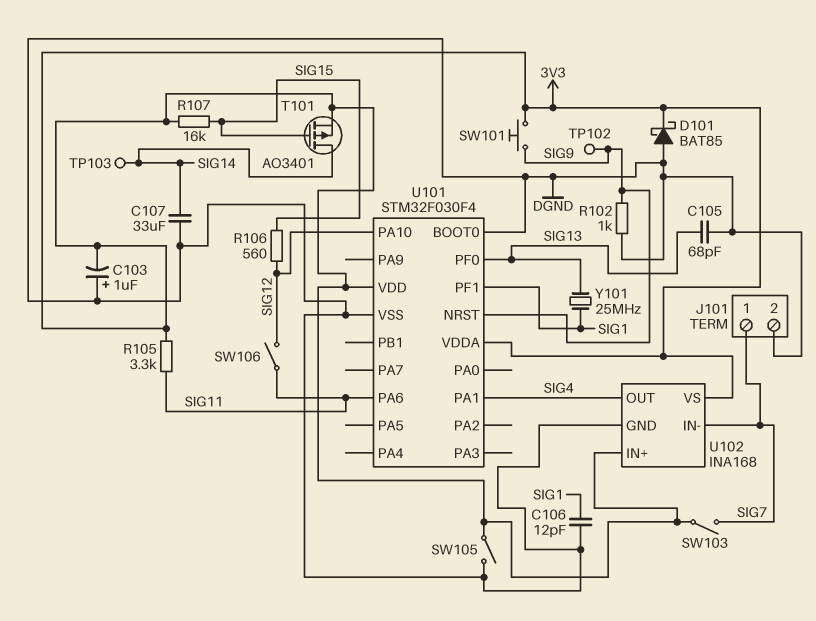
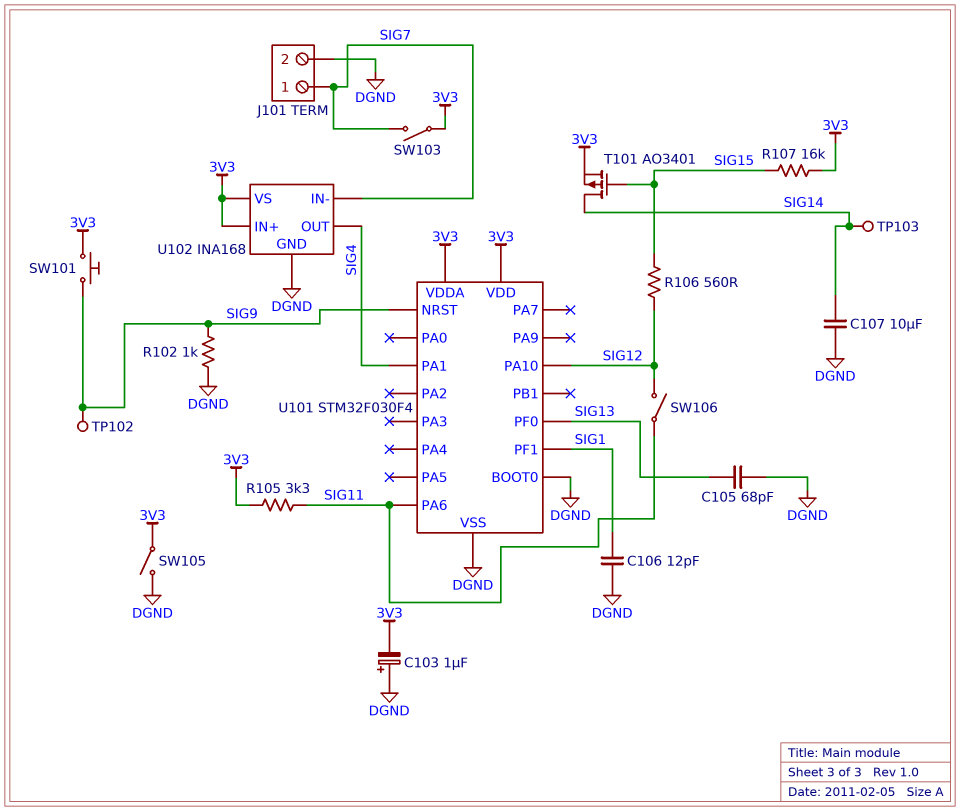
C107: 33uF (DGND, SIG14) -> 10uF (DGND, SIG14)
D101: schottky BAT85 (A DGND, K 3V3) -> none
Y101: 25MHz (SIG1, SIG13) -> none

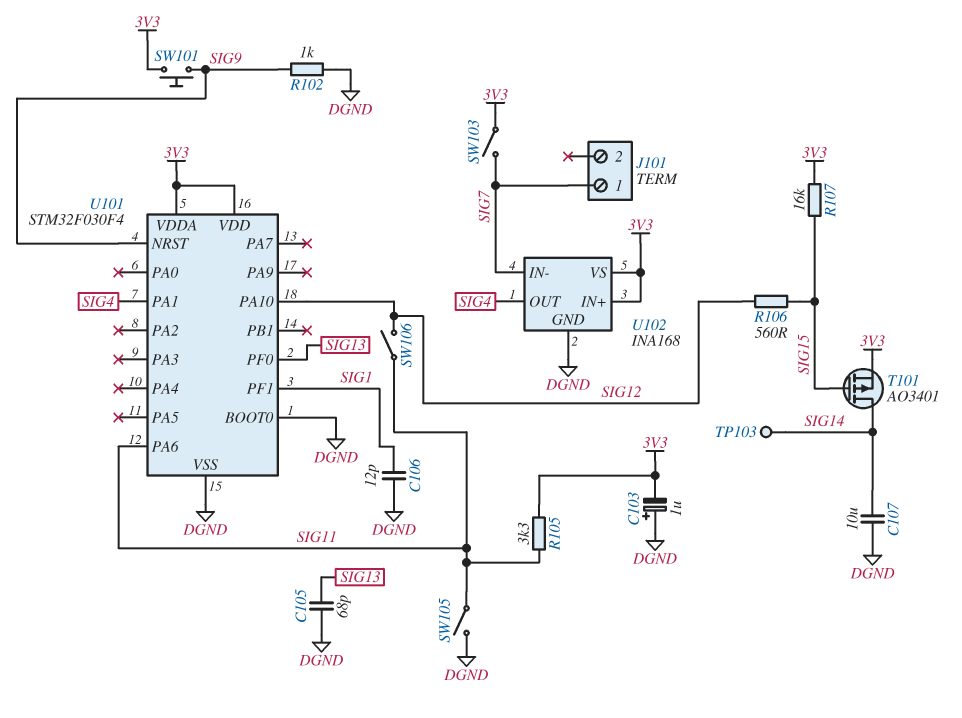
J101 pin 2: DGND -> none
SW105: switch (3V3, DGND) -> switch (DGND, SIG11)
TP102: test point (SIG9) -> none

